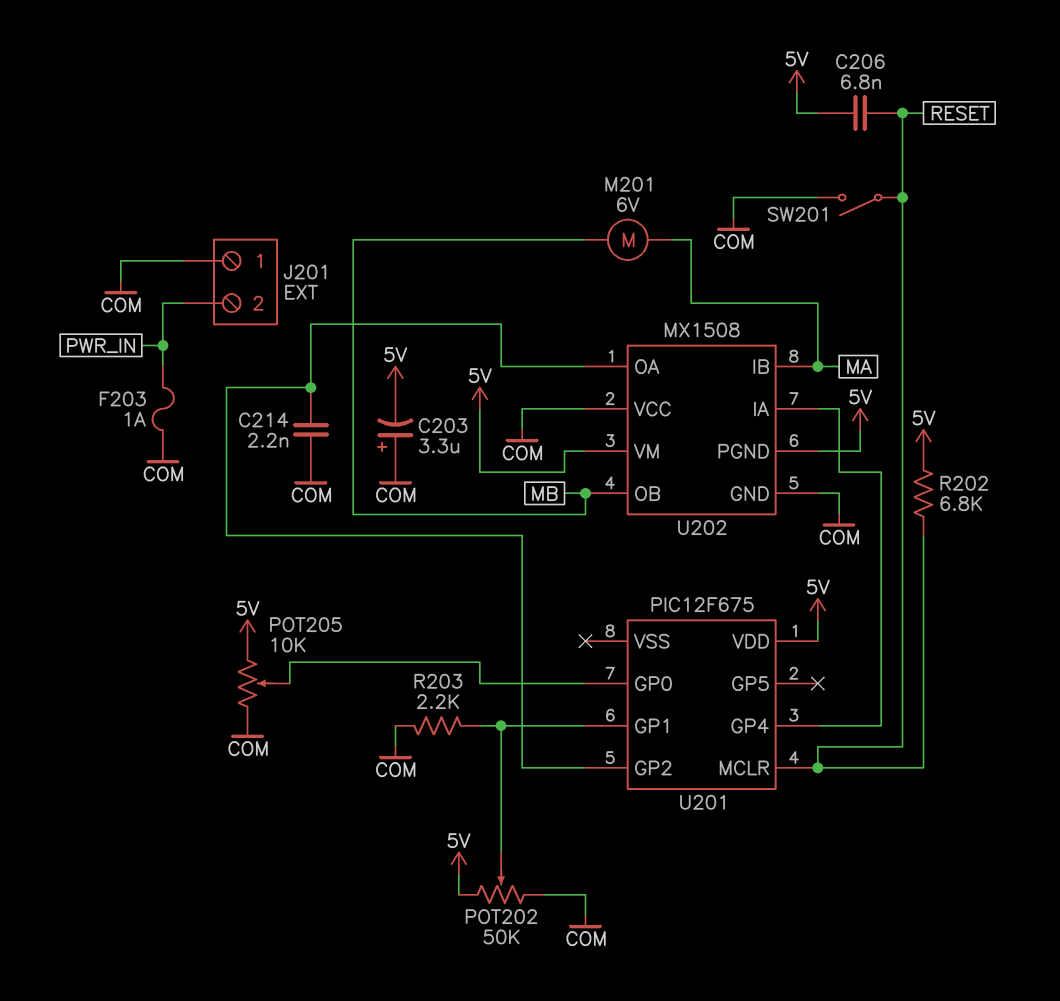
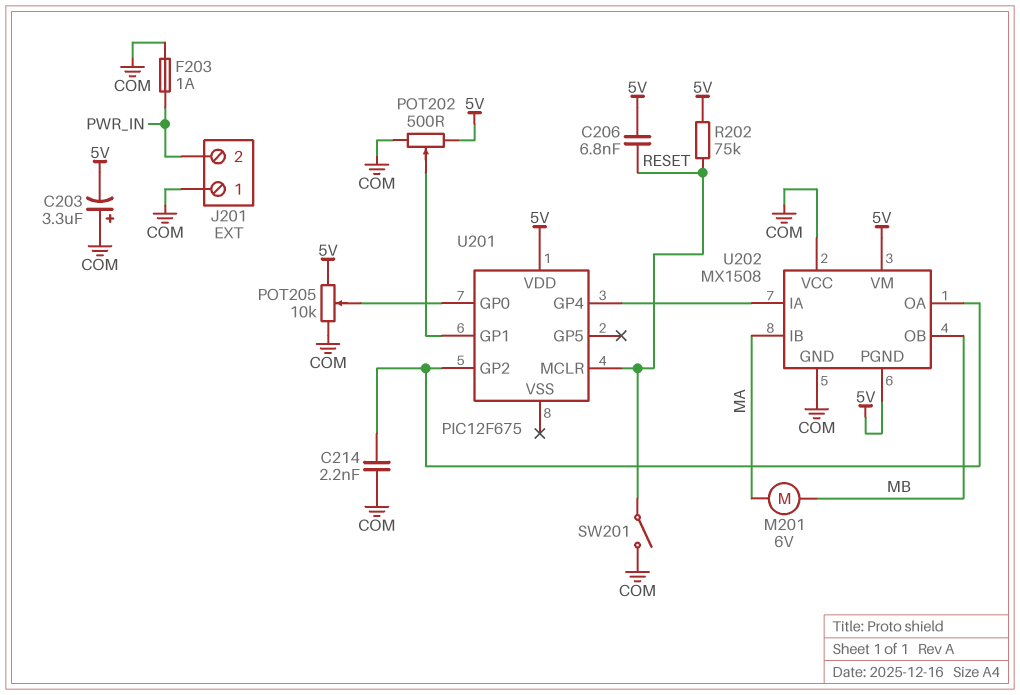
POT202: 50k (5V, COM, wiper U201/GP1) -> 500 (5V, COM, wiper U201/GP1)
R202: 6.8k (5V, RESET) -> 75k (5V, RESET)
R203: 2.2k (COM, U201/GP1) -> none

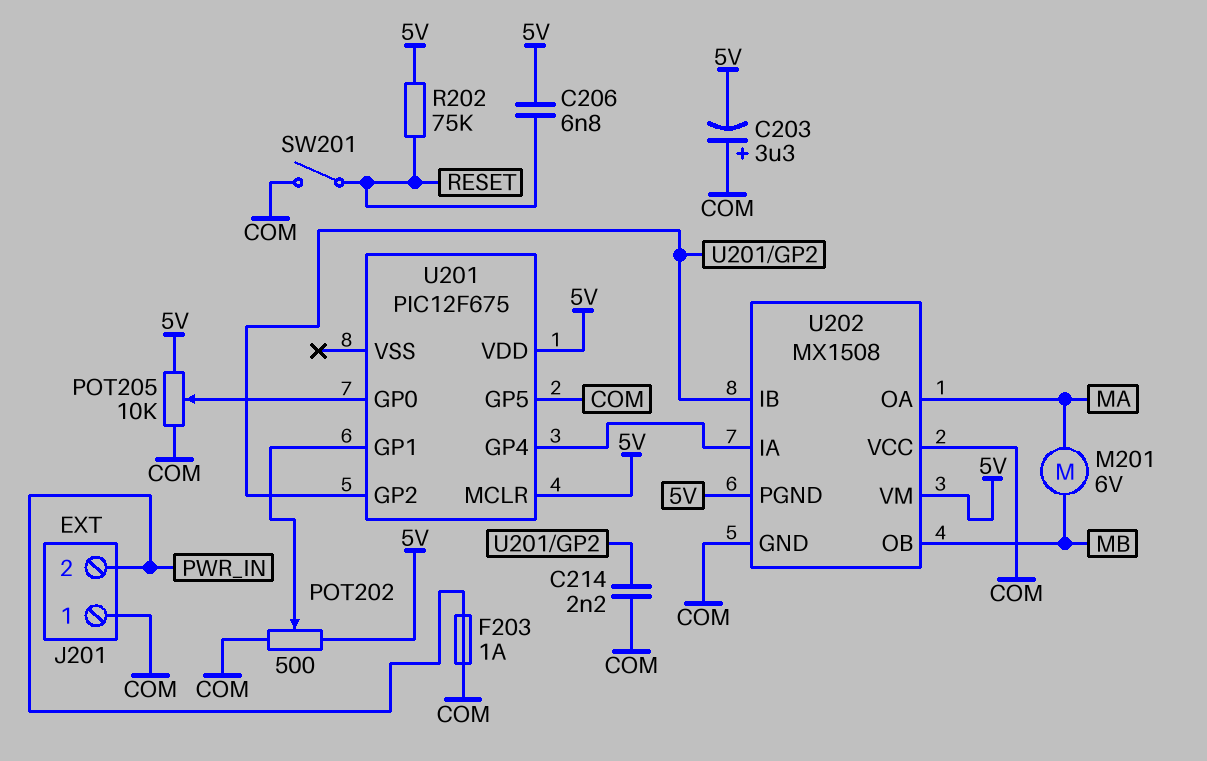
U201 pin GP5: none -> COM
U201 pin MCLR: RESET -> 5V
U202 pin IB: MA -> U201/GP2
U202 pin OA: U201/GP2 -> MA

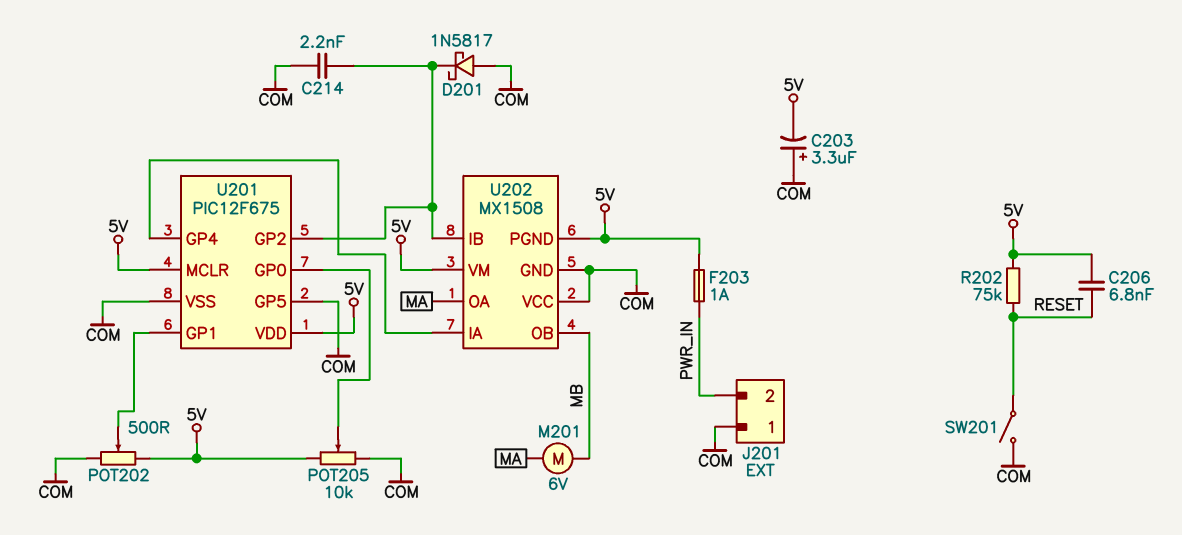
D201: none -> schottky 1N5817 (A COM, K U201/GP2)
F203: 1A (COM, PWR_IN) -> 1A (5V, PWR_IN)
U201 pin VSS: none -> COM

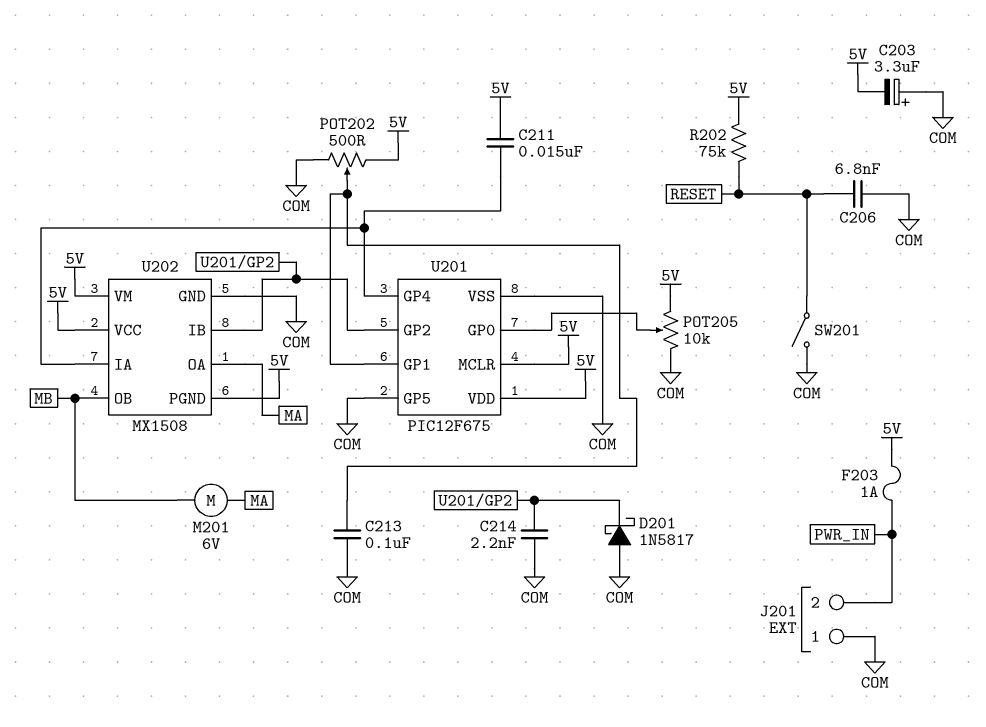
C206: 6.8nF (5V, RESET) -> 6.8nF (COM, RESET)
C211: none -> 15nF (5V, U201/GP4)
C213: none -> 100nF (COM, U201/GP1)
U202 pin VCC: COM -> 5V

